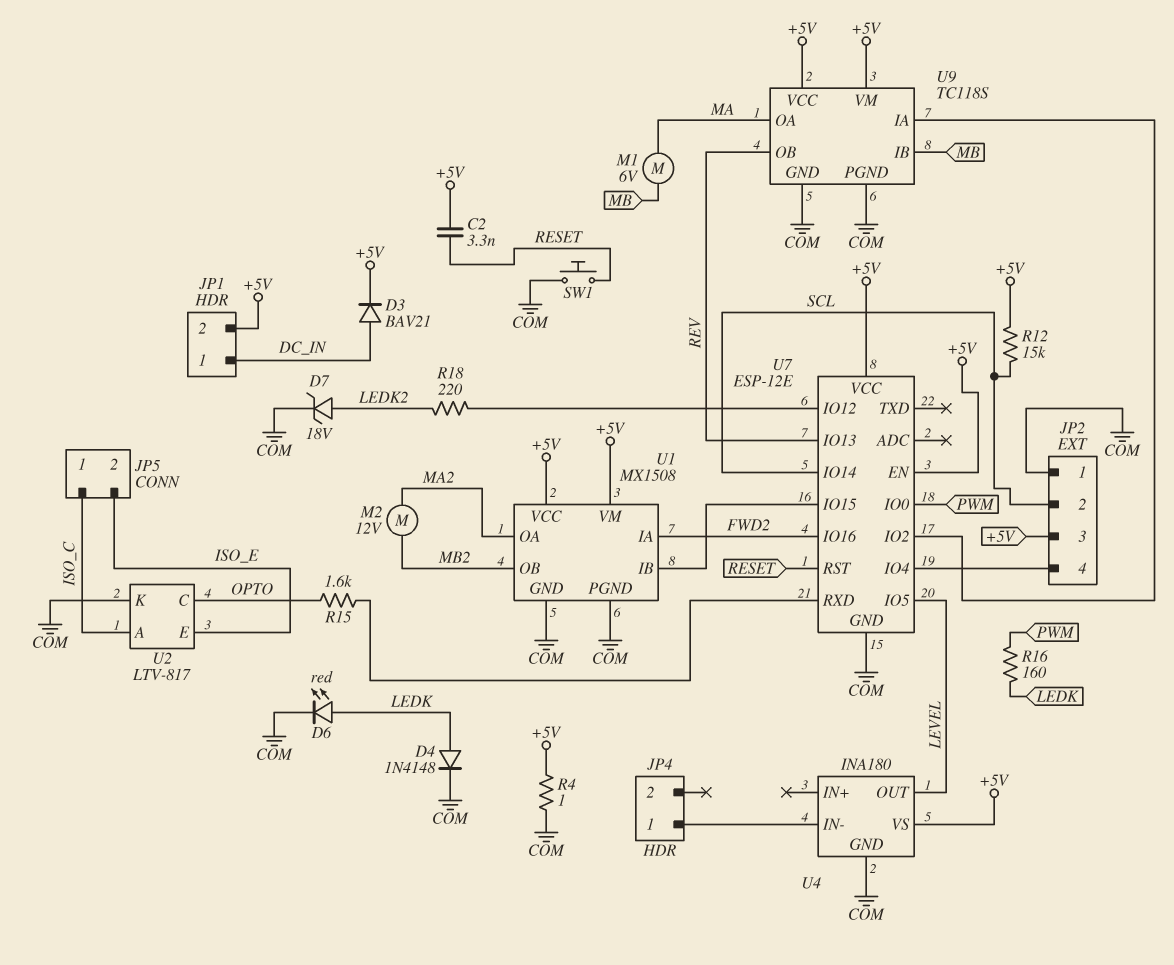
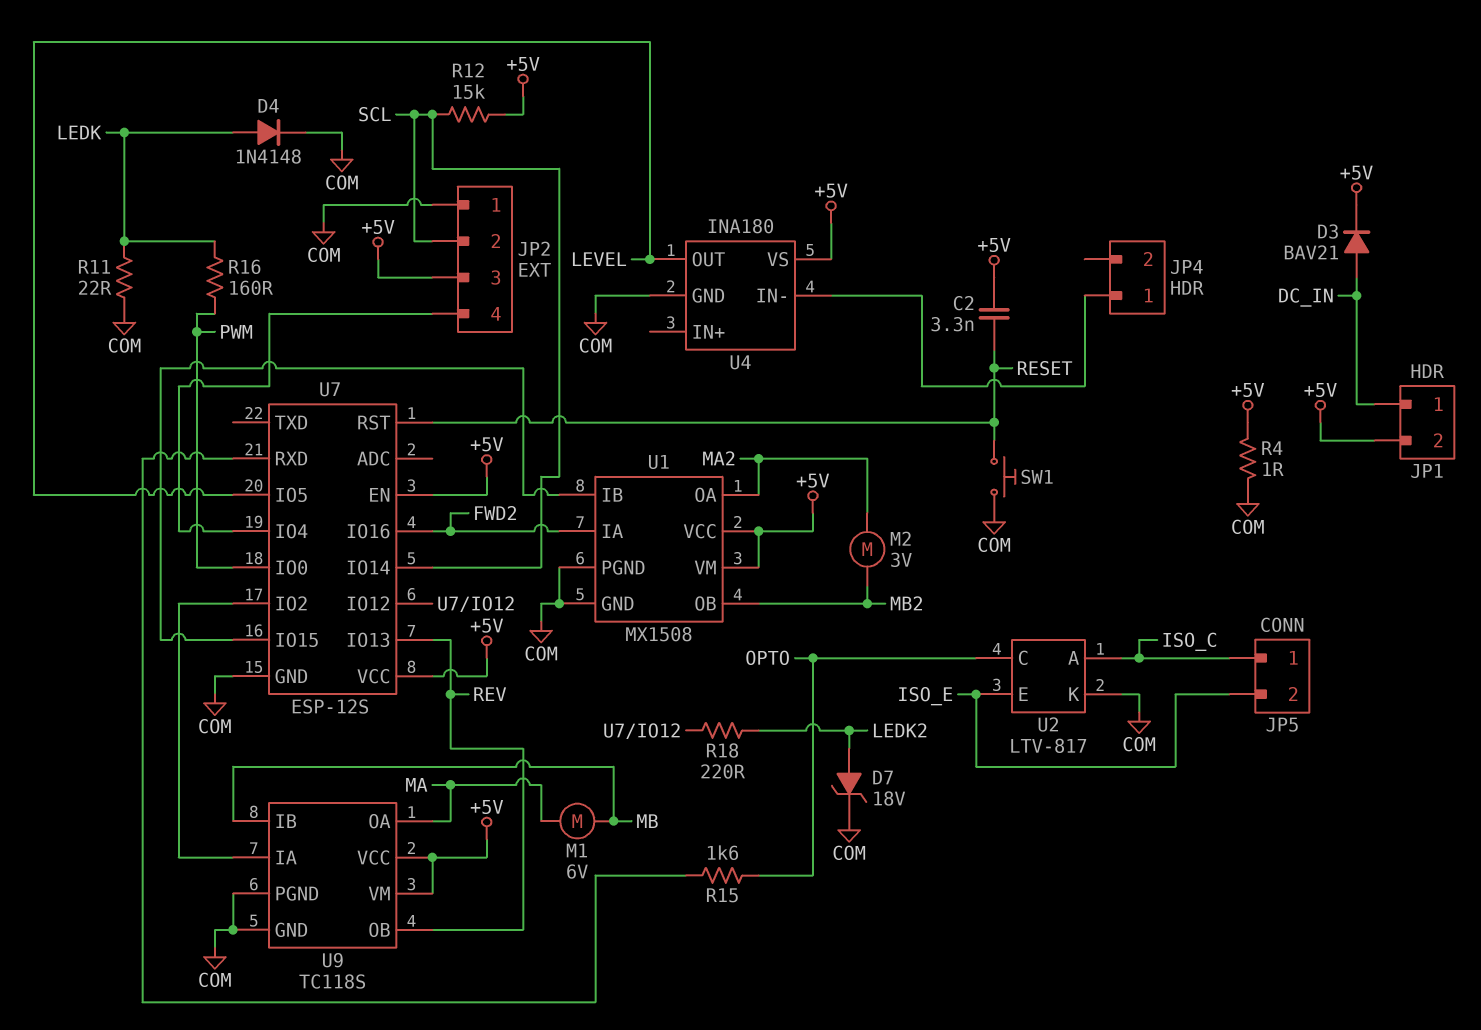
D6: LED red (A LEDK, K COM) -> none
M2: motor 12V (MA2, MB2) -> motor 3V (MA2, MB2)
R11: none -> 22 (COM, LEDK)
U7: ESP-12E -> ESP-12S

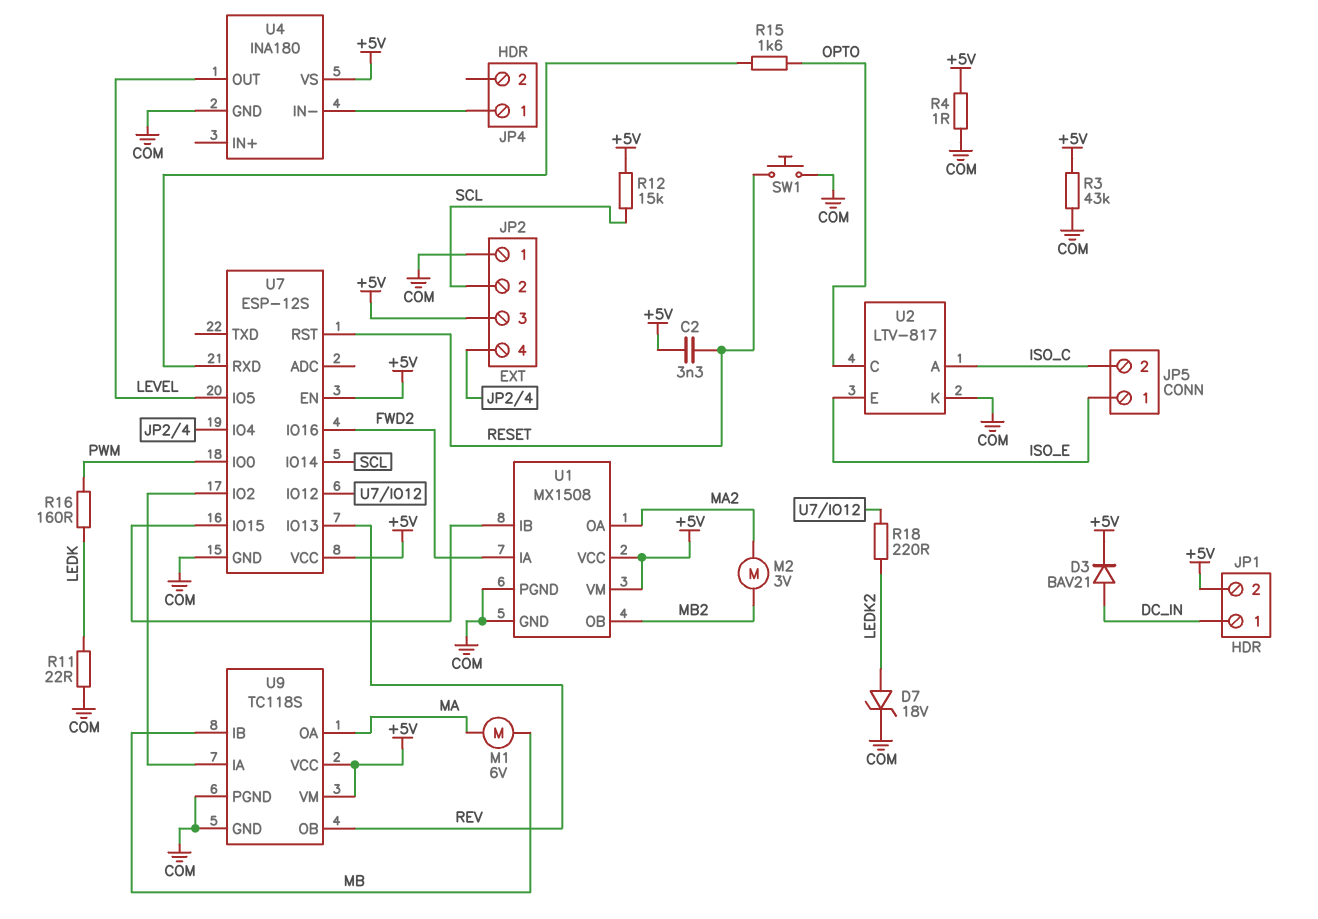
D4: diode 1N4148 (A LEDK, K COM) -> none
JP5 pin 1: ISO_C -> ISO_E
JP5 pin 2: ISO_E -> ISO_C
R3: none -> 43k (+5V, COM)

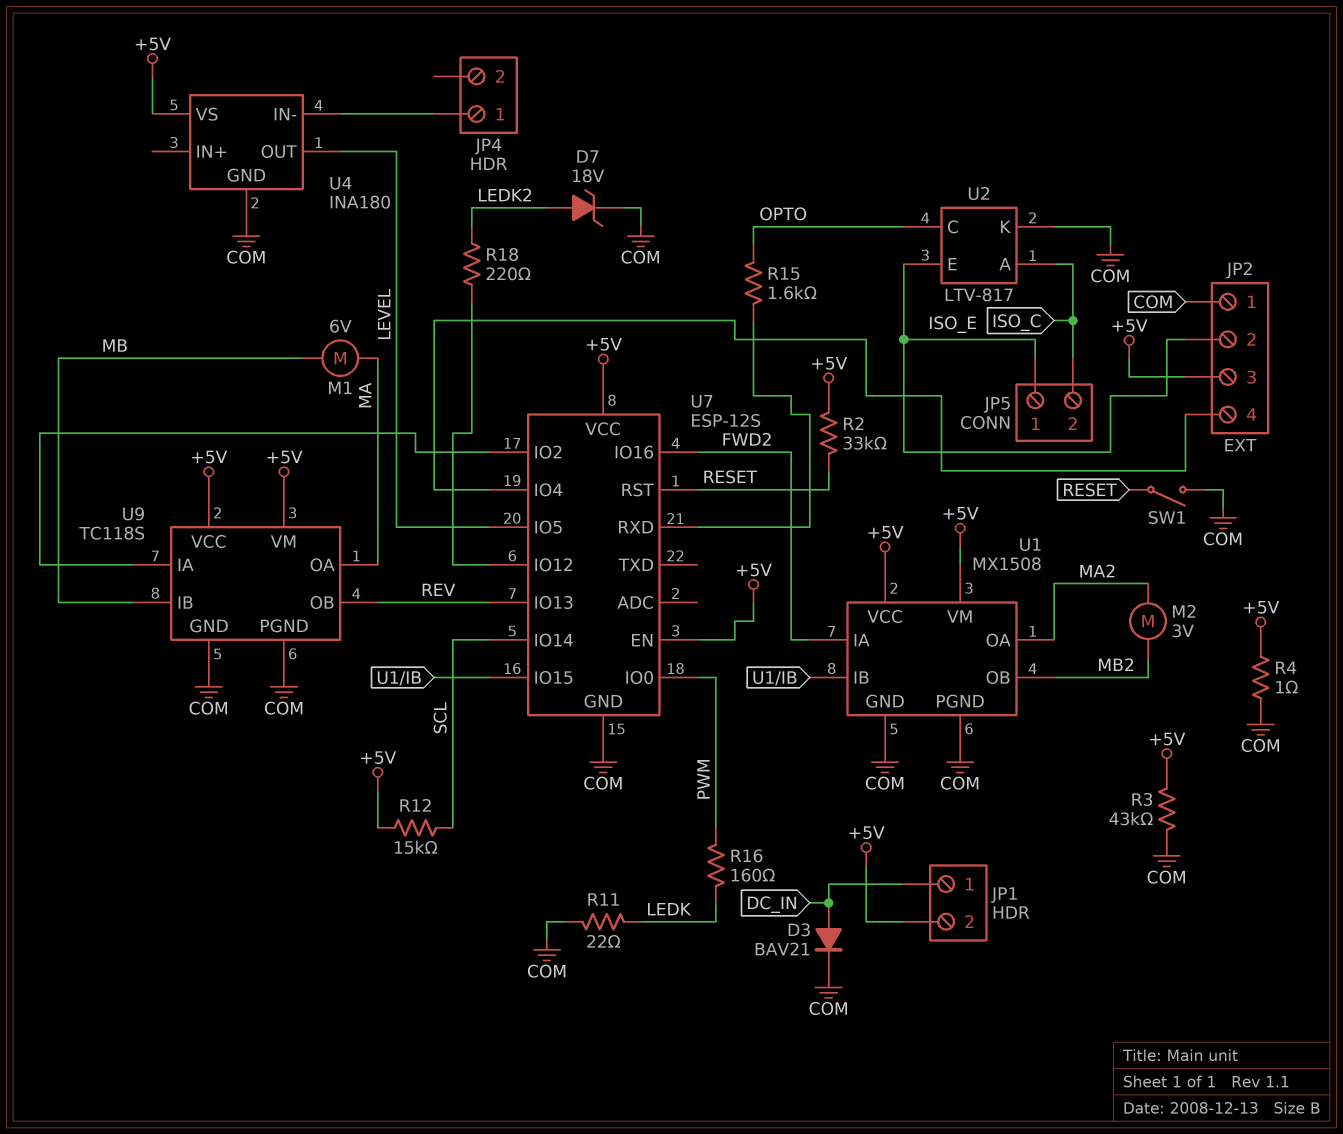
C2: 3.3nF (+5V, RESET) -> none
D3: diode BAV21 (A DC_IN, K +5V) -> diode BAV21 (A DC_IN, K COM)
JP2 pin 2: SCL -> ISO_E
R2: none -> 33k (+5V, RESET)
SW1: button (COM, RESET) -> switch (COM, RESET)

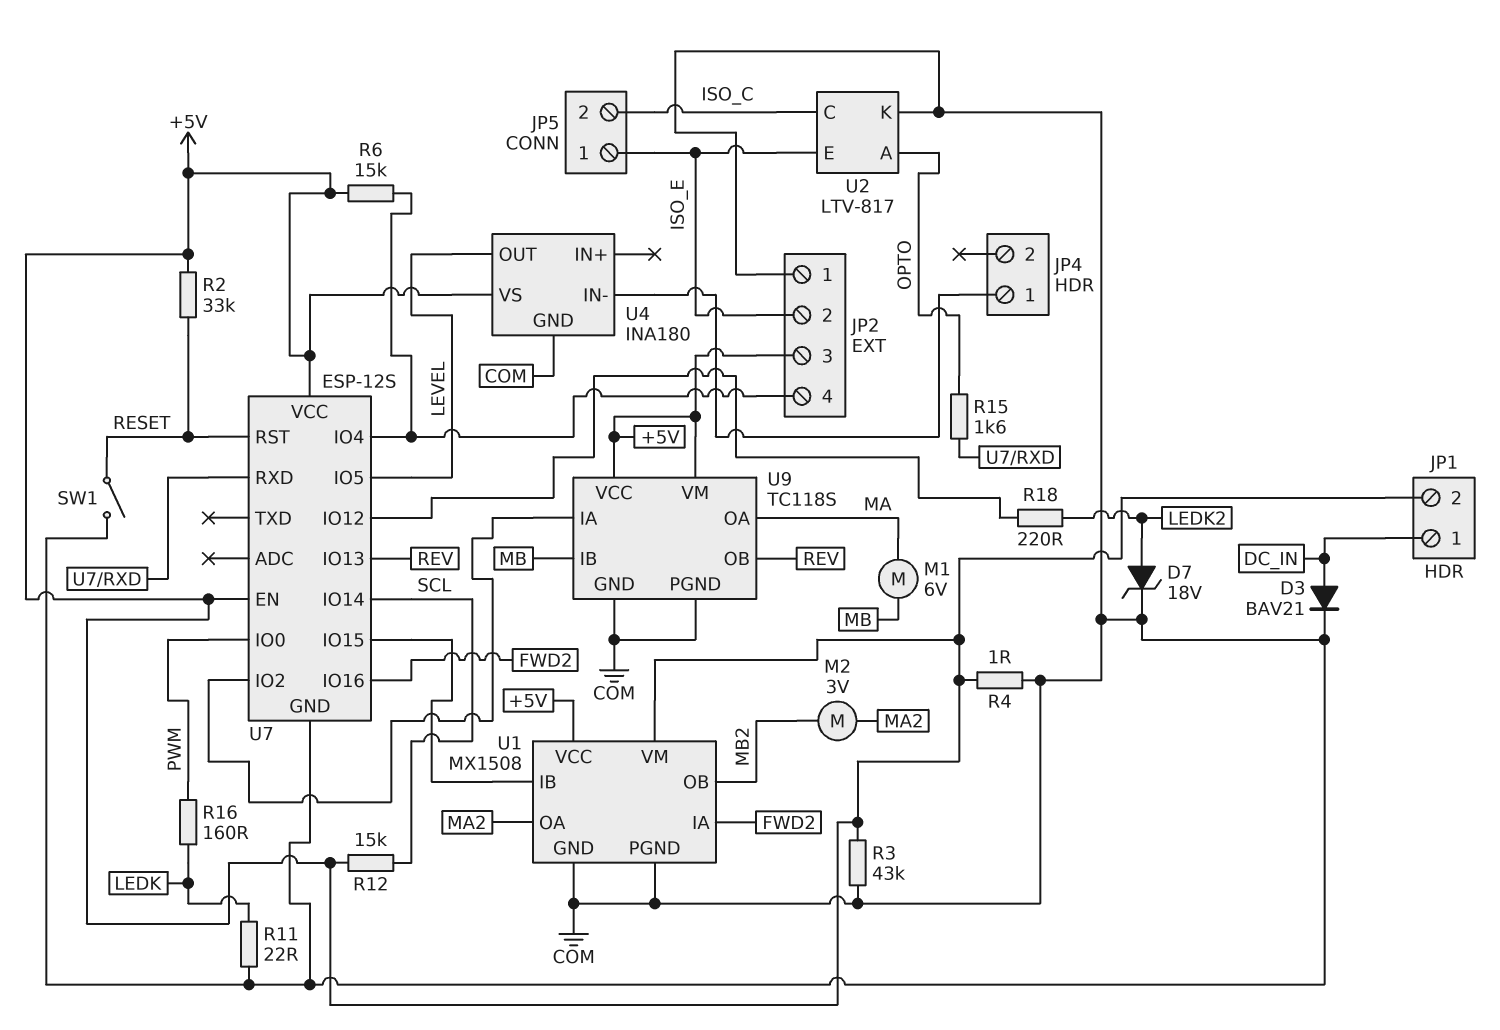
R6: none -> 15k (+5V, JP2/4)
U2 pin A: ISO_C -> OPTO
U2 pin C: OPTO -> ISO_C

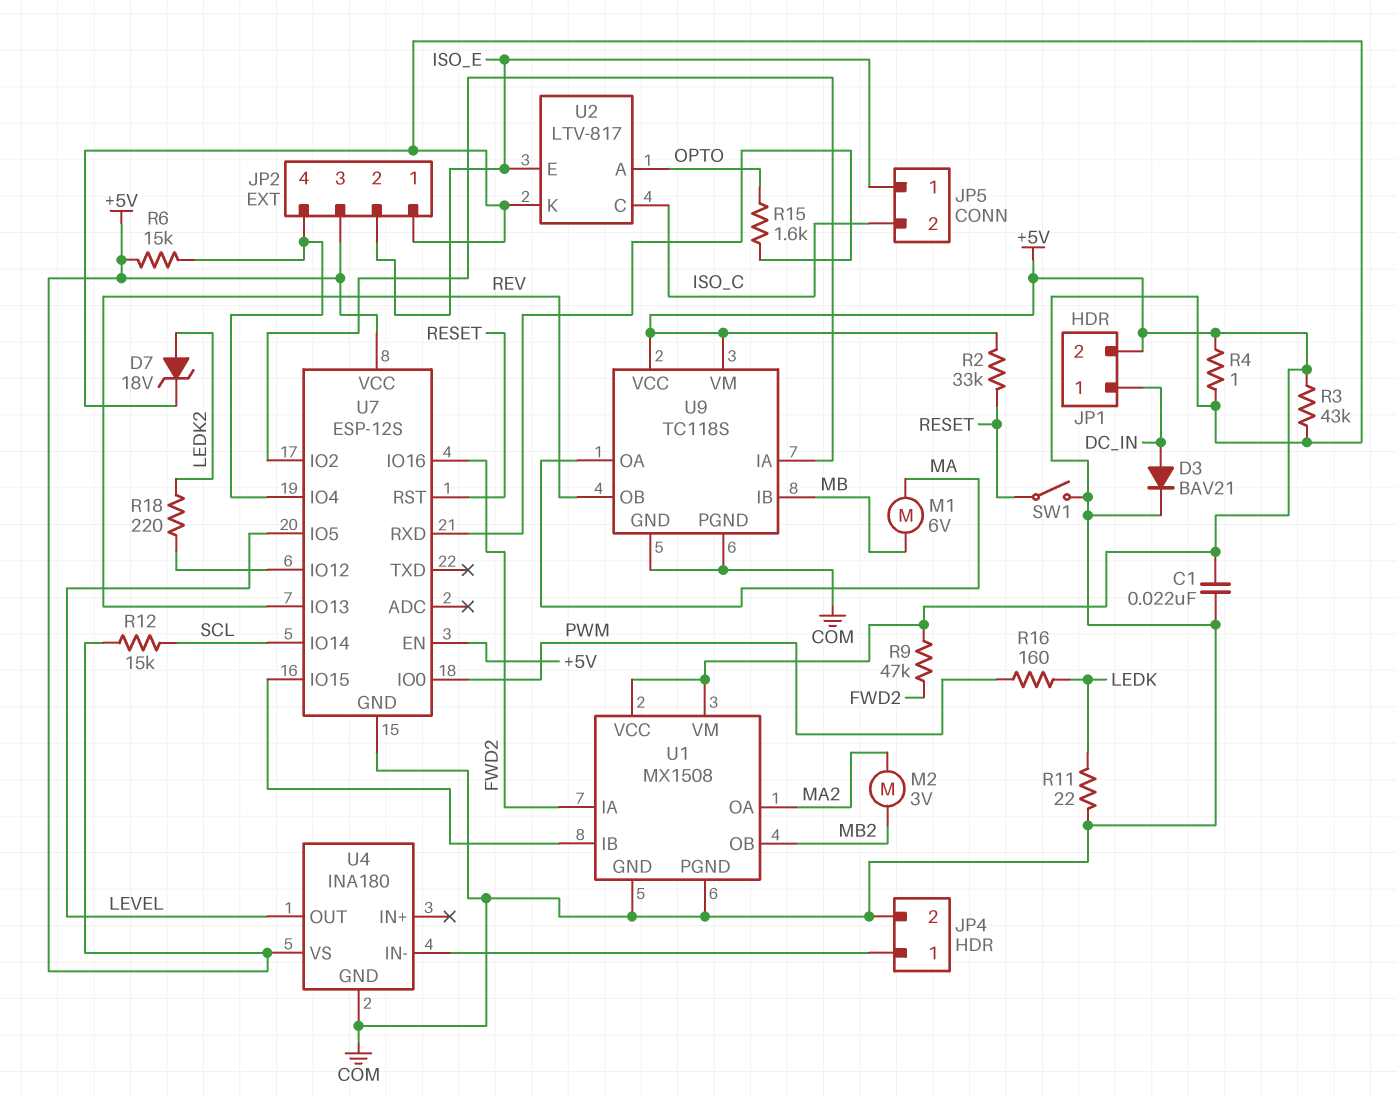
C1: none -> 22nF (+5V, COM)
JP4 pin 2: none -> COM
R9: none -> 47k (+5V, FWD2)

